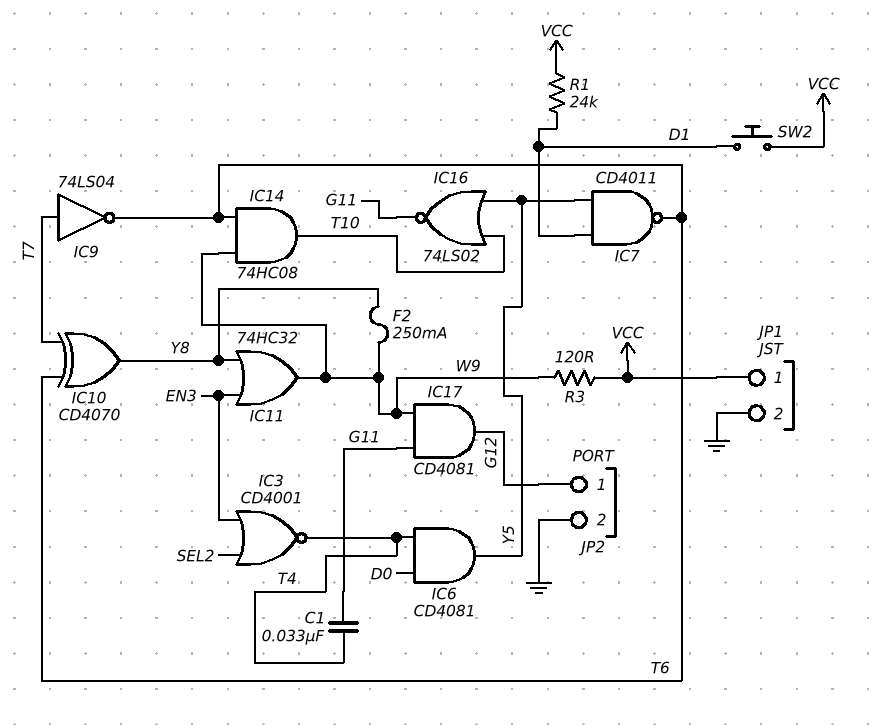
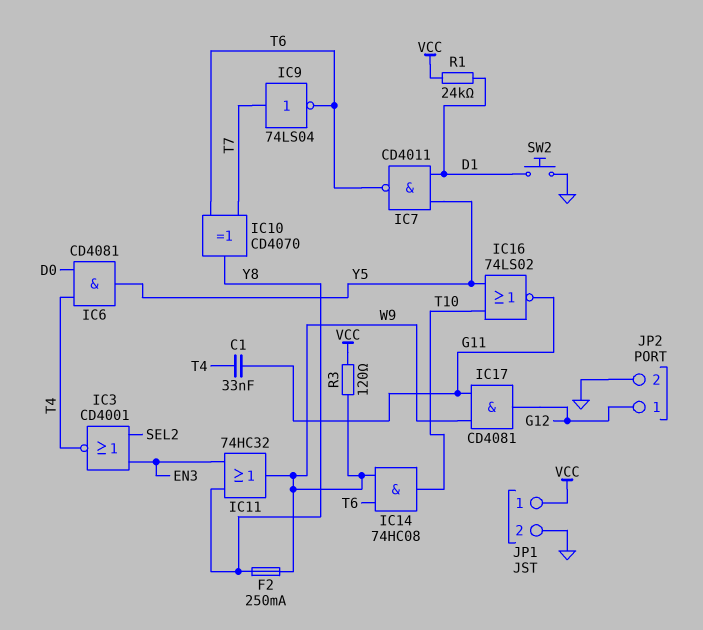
SW2: button (D1, VCC) -> button (D1, GND)

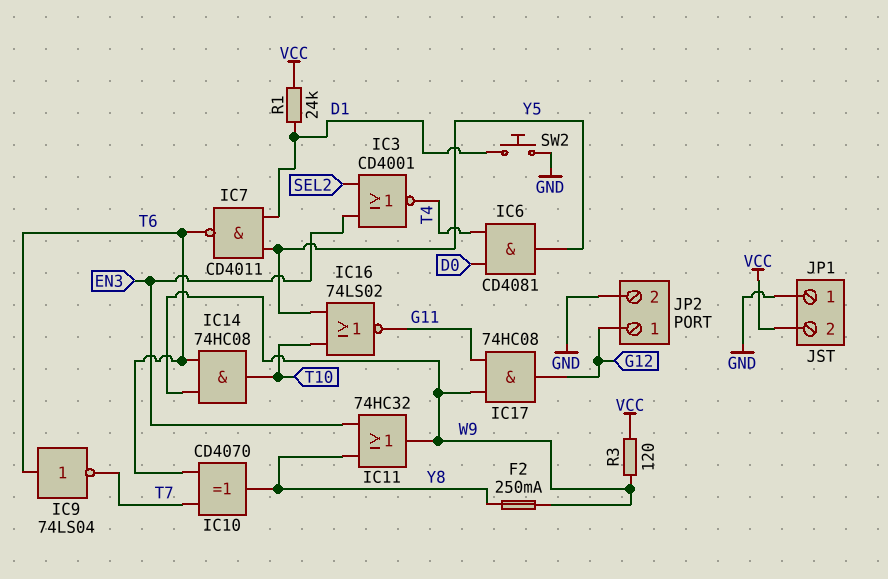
C1: 33nF (G11, T4) -> none
IC9: NOT 74LS04 (in T7, out T6) -> NOT 74LS04 (in T6, out T7)
IC17: AND CD4081 (in G11, in W9, out G12) -> AND 74HC08 (in G11, in W9, out G12)
JP1 pin 1: VCC -> GND
JP1 pin 2: GND -> VCC

